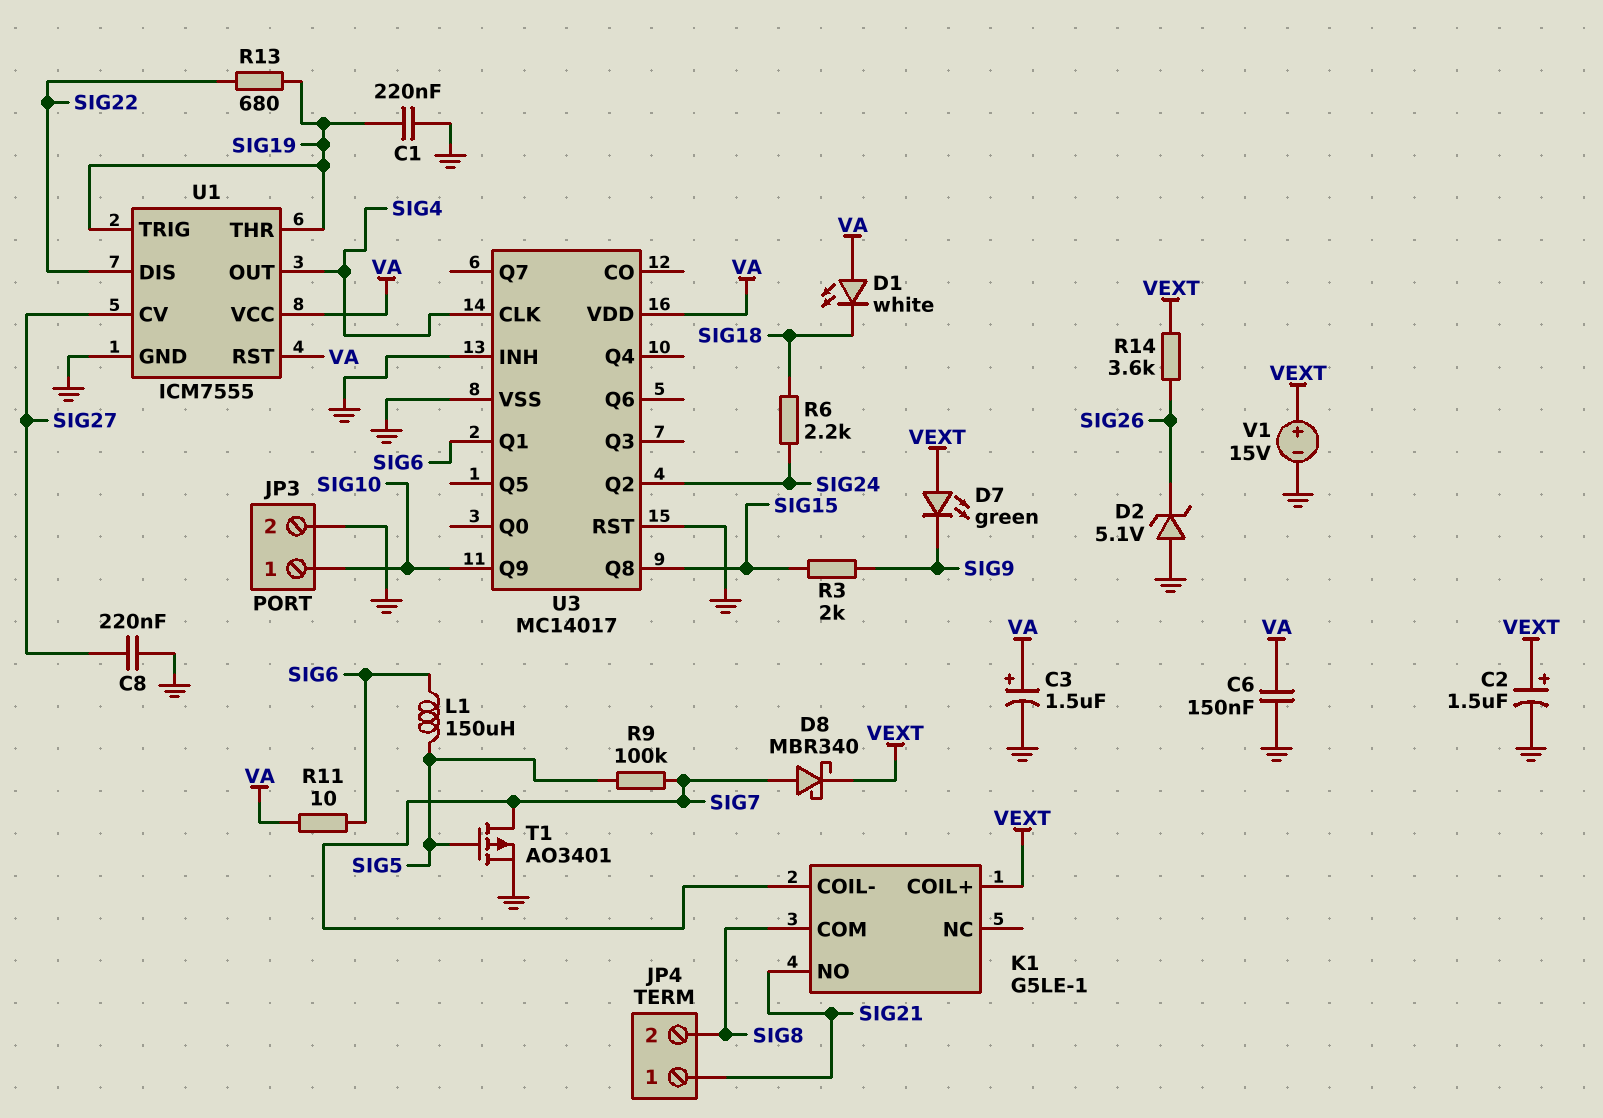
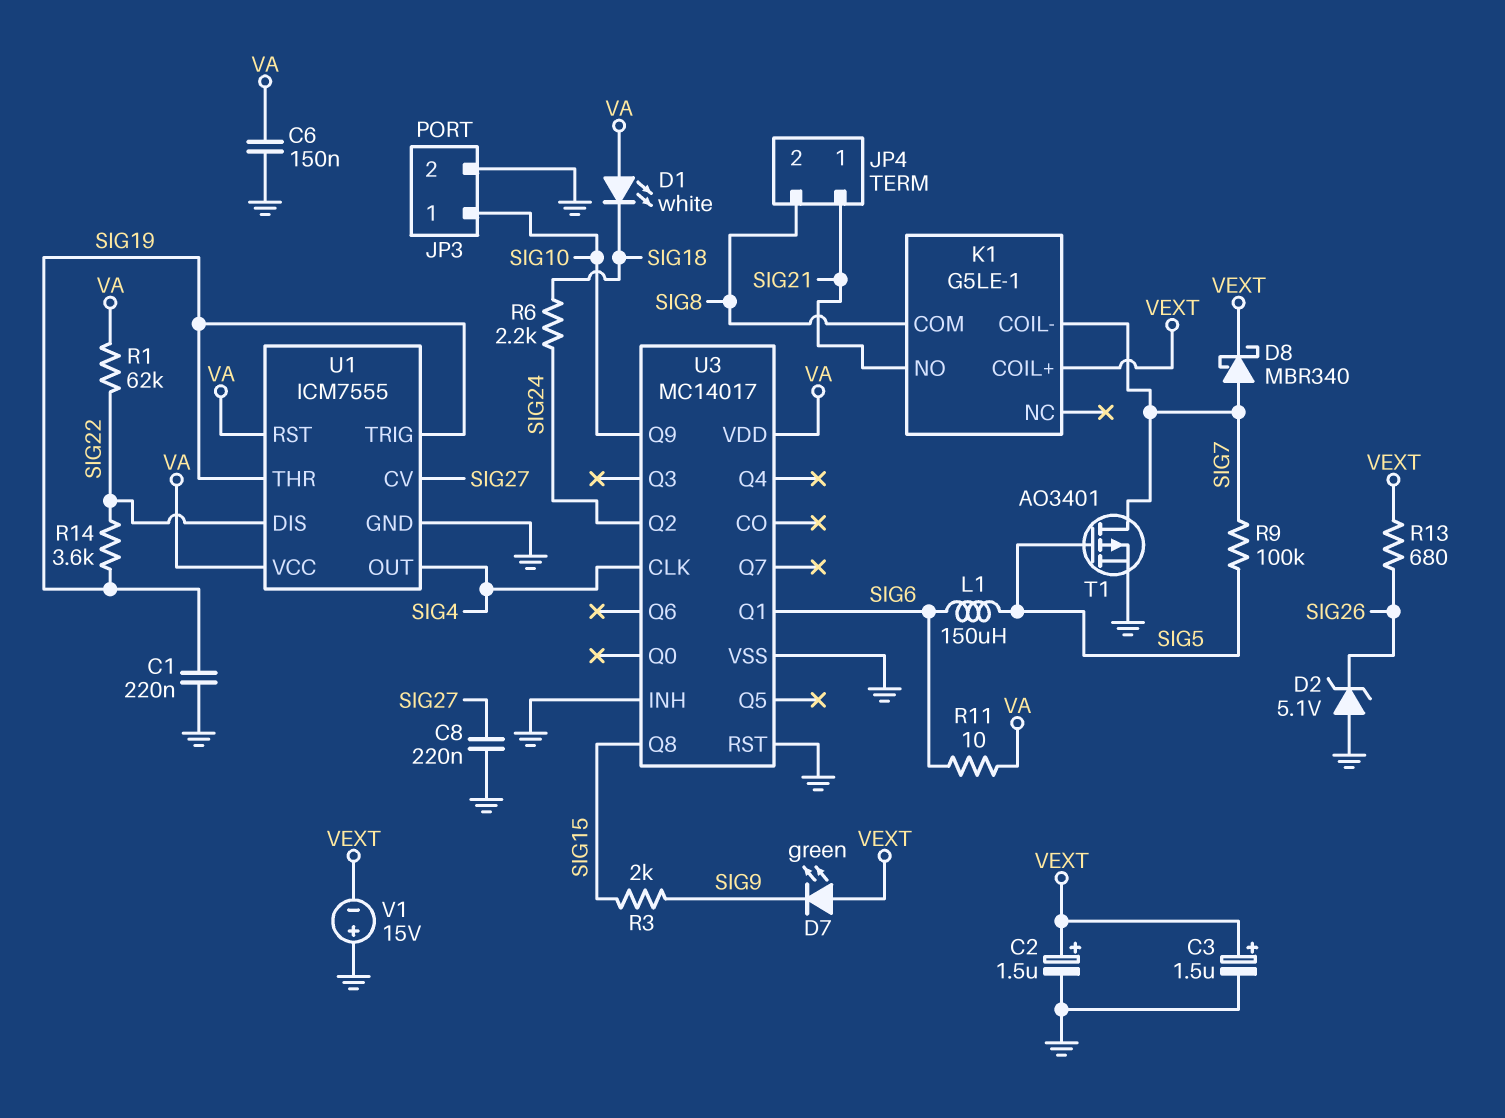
C3: 1.5uF (plus VA, minus GND) -> 1.5uF (plus VEXT, minus GND)
R1: none -> 62k (SIG22, VA)
R13: 680 (SIG19, SIG22) -> 680 (SIG26, VEXT)
R14: 3.6k (SIG26, VEXT) -> 3.6k (SIG19, SIG22)
V1: 15V (plus VEXT, minus GND) -> 15V (plus GND, minus VEXT)

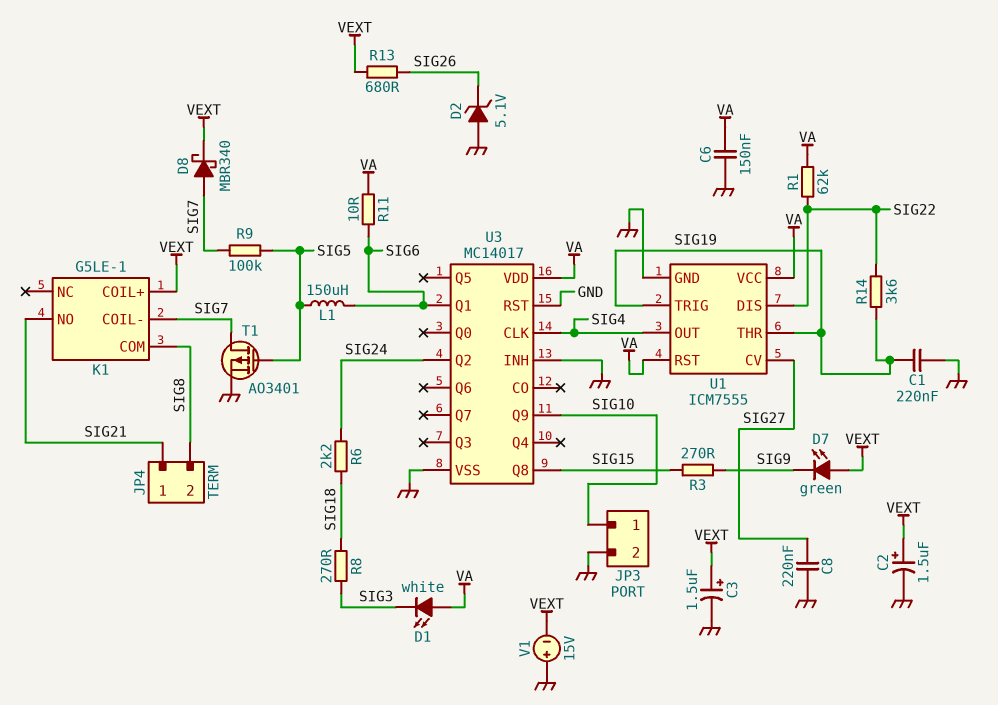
D1: LED white (A VA, K SIG18) -> LED white (A VA, K SIG3)
R3: 2k (SIG9, SIG15) -> 270 (SIG9, SIG15)
R8: none -> 270 (SIG3, SIG18)

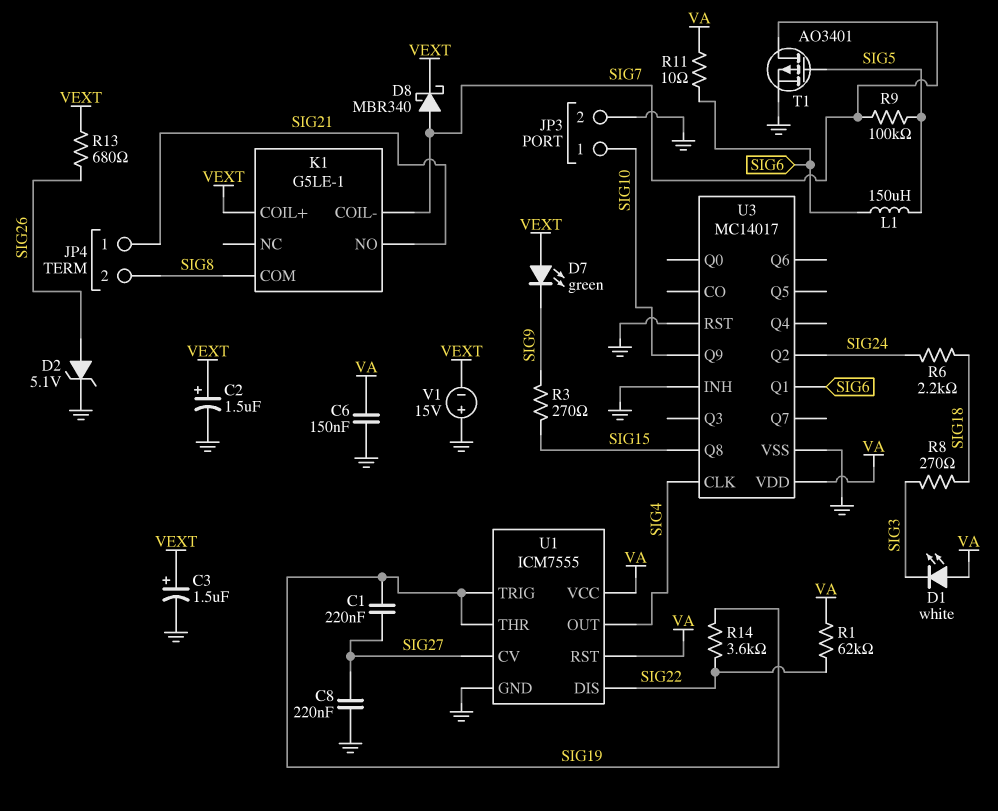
C1: 220nF (GND, SIG19) -> 220nF (SIG19, SIG27)
D2: zener 5.1V (A GND, K SIG26) -> zener 5.1V (A SIG26, K GND)

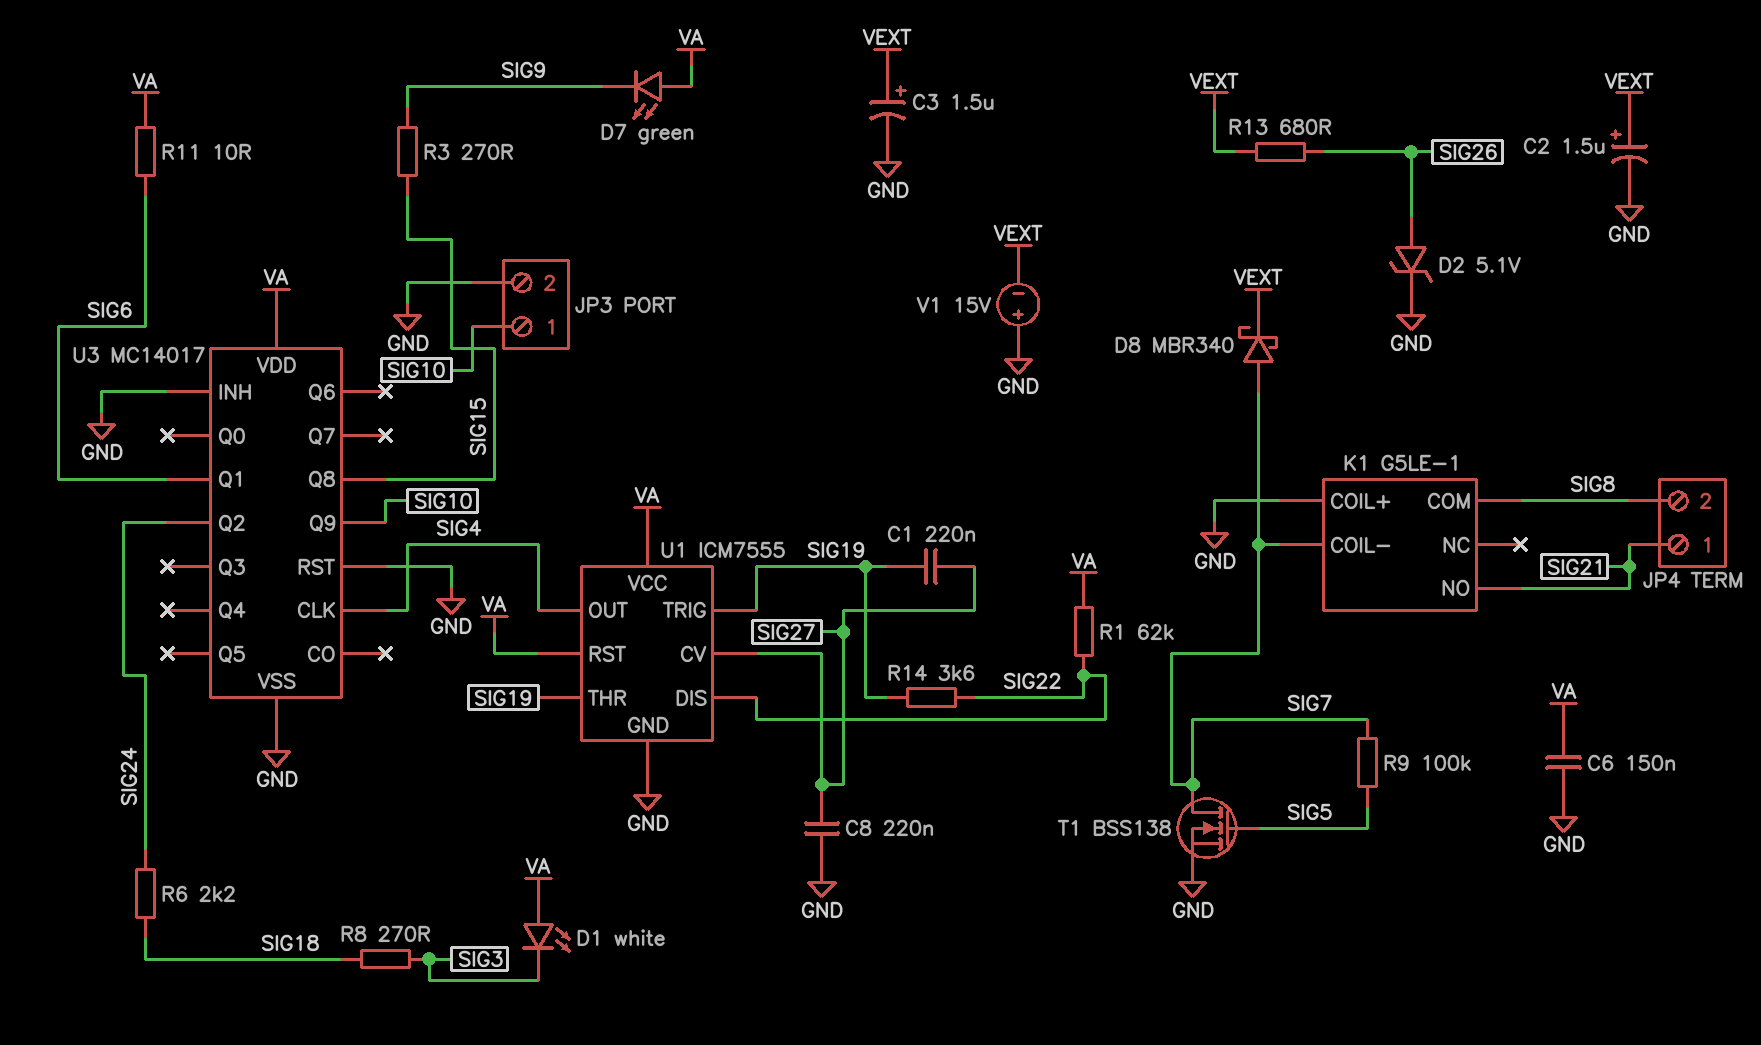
D7: LED green (A VEXT, K SIG9) -> LED green (A VA, K SIG9)
K1 pin COIL+: VEXT -> GND
L1: 150uH (SIG5, SIG6) -> none
T1: PMOS AO3401 (G SIG5, D SIG7, S GND) -> NMOS BSS138 (G SIG5, D SIG7, S GND)

